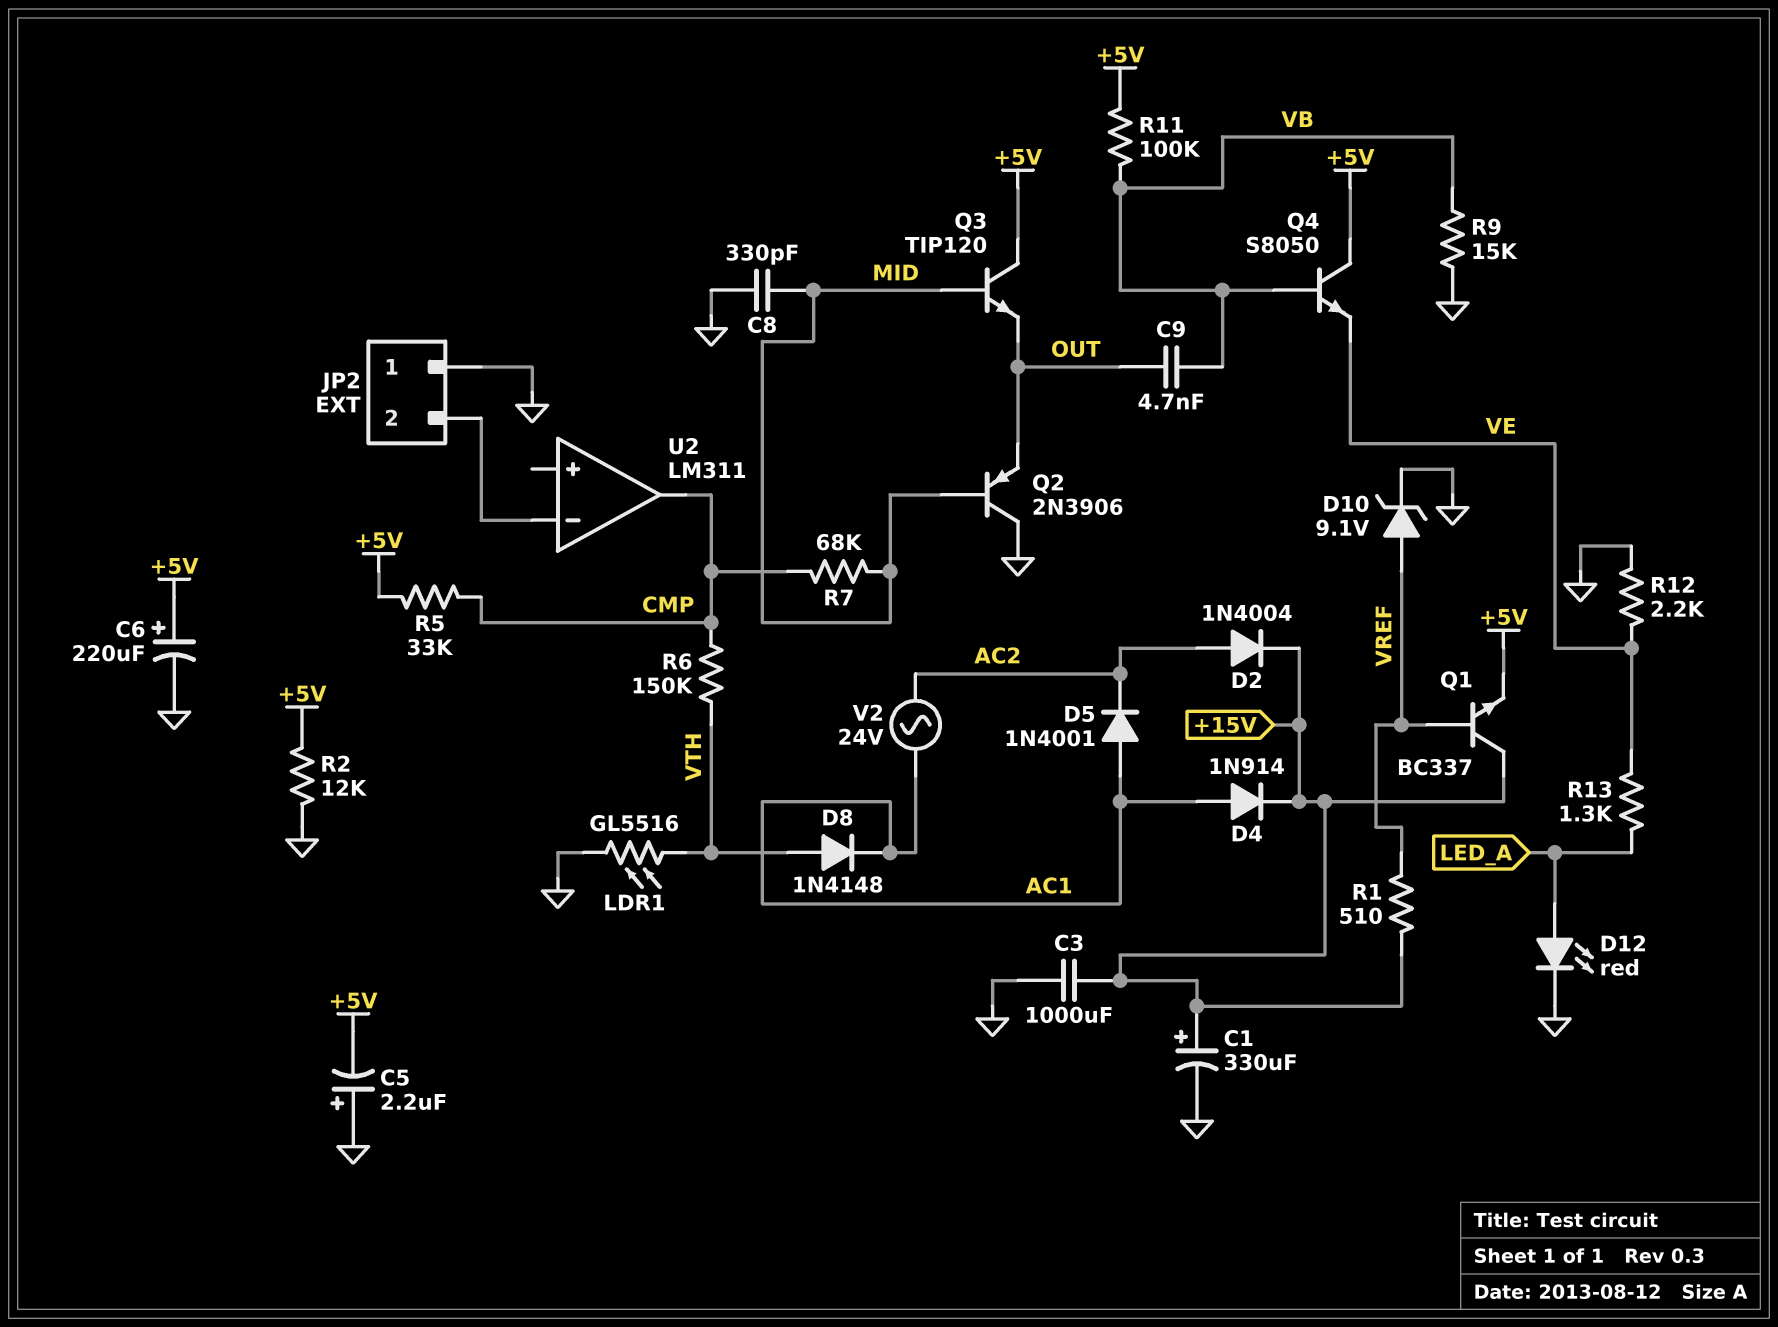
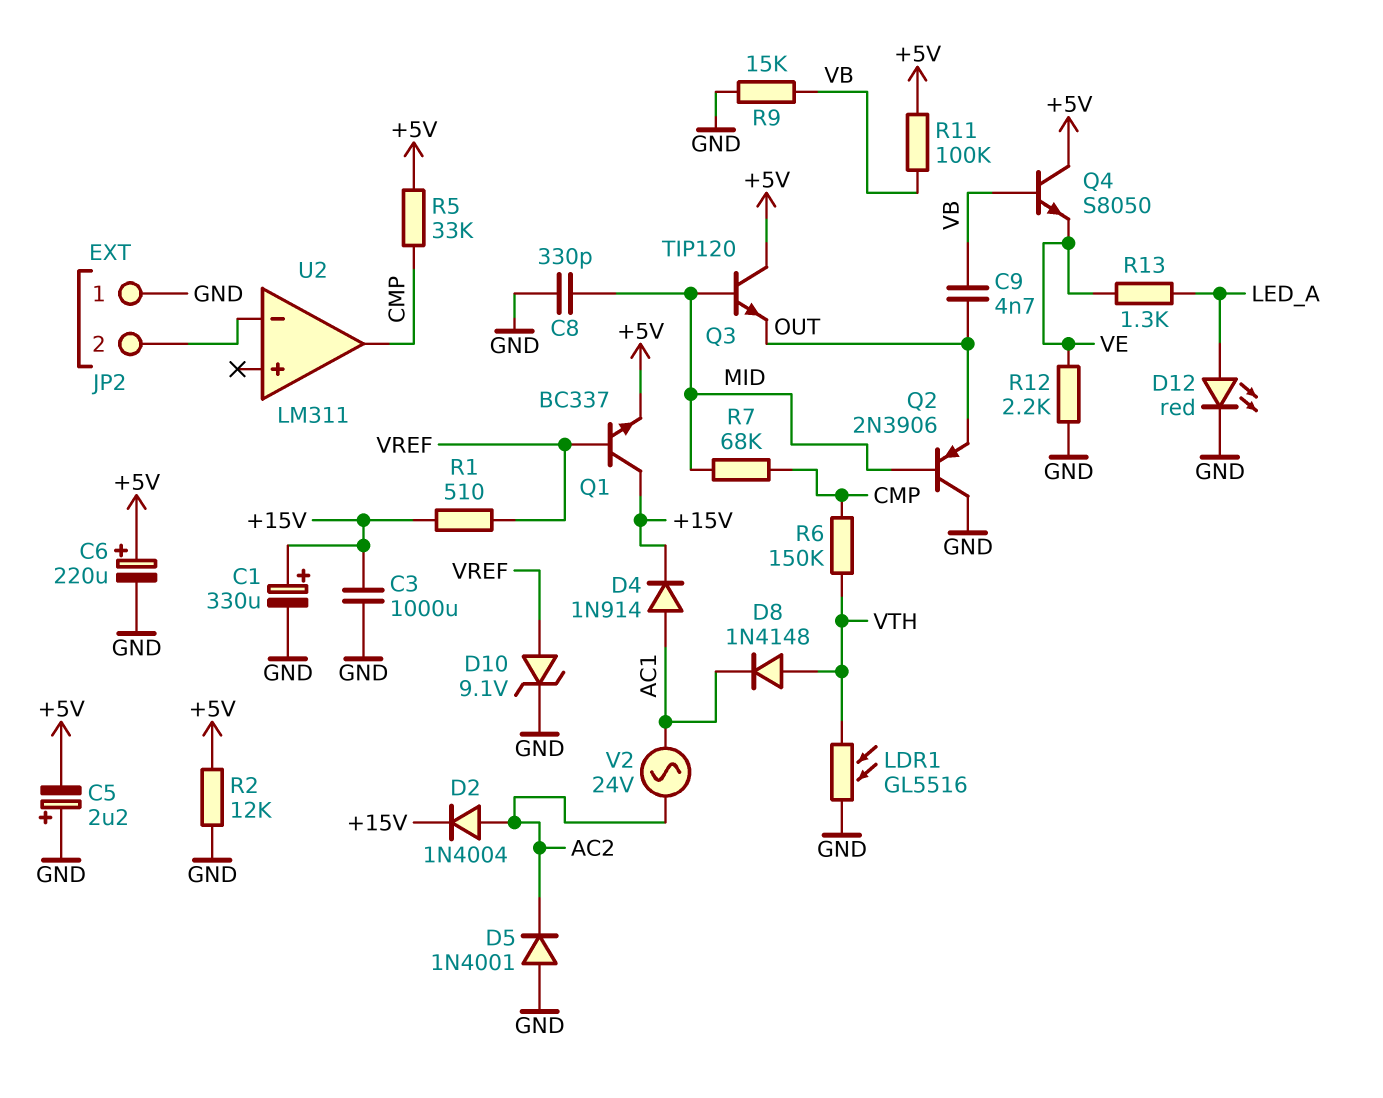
D5: diode 1N4001 (A AC1, K AC2) -> diode 1N4001 (A GND, K AC2)

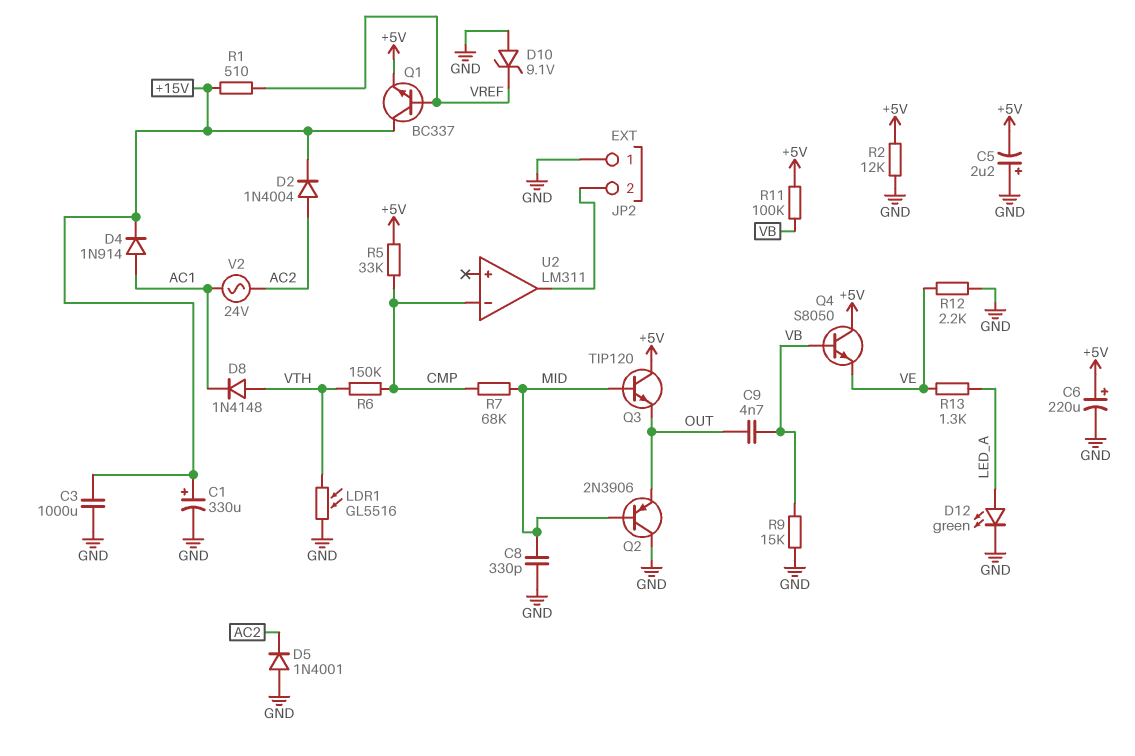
D10: zener 9.1V (A VREF, K GND) -> zener 9.1V (A GND, K VREF)
D12: LED red (A LED_A, K GND) -> LED green (A LED_A, K GND)
U2 pin in-: JP2/2 -> CMP
U2 pin out: CMP -> JP2/2

